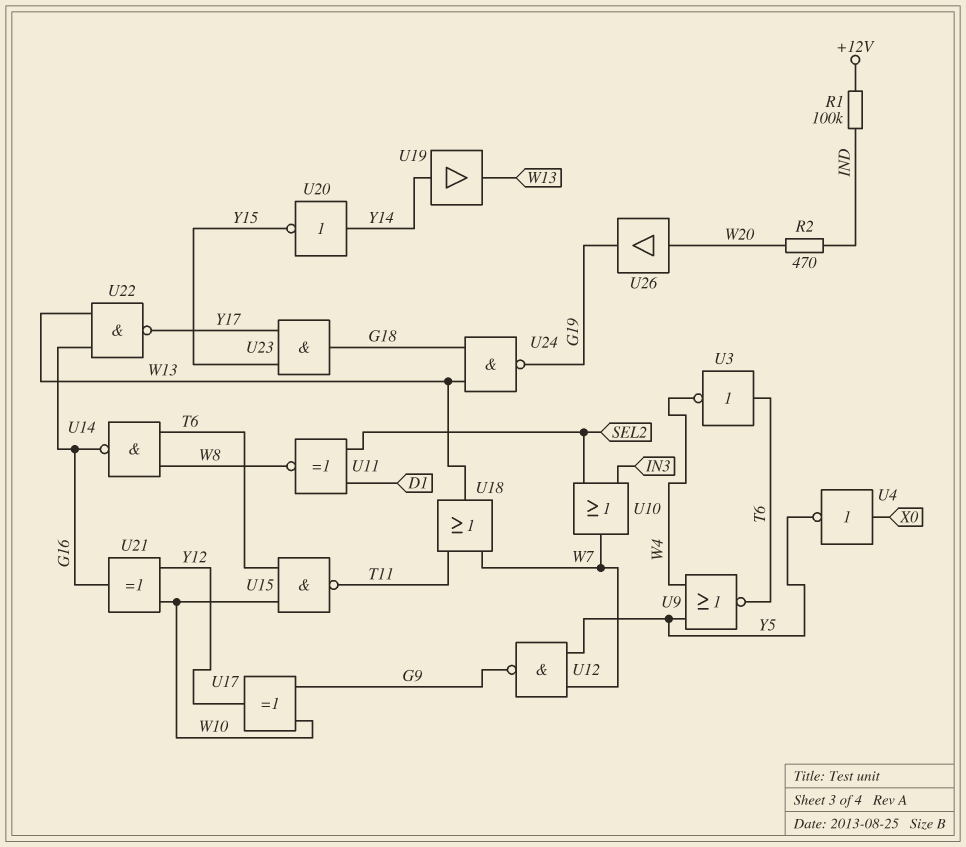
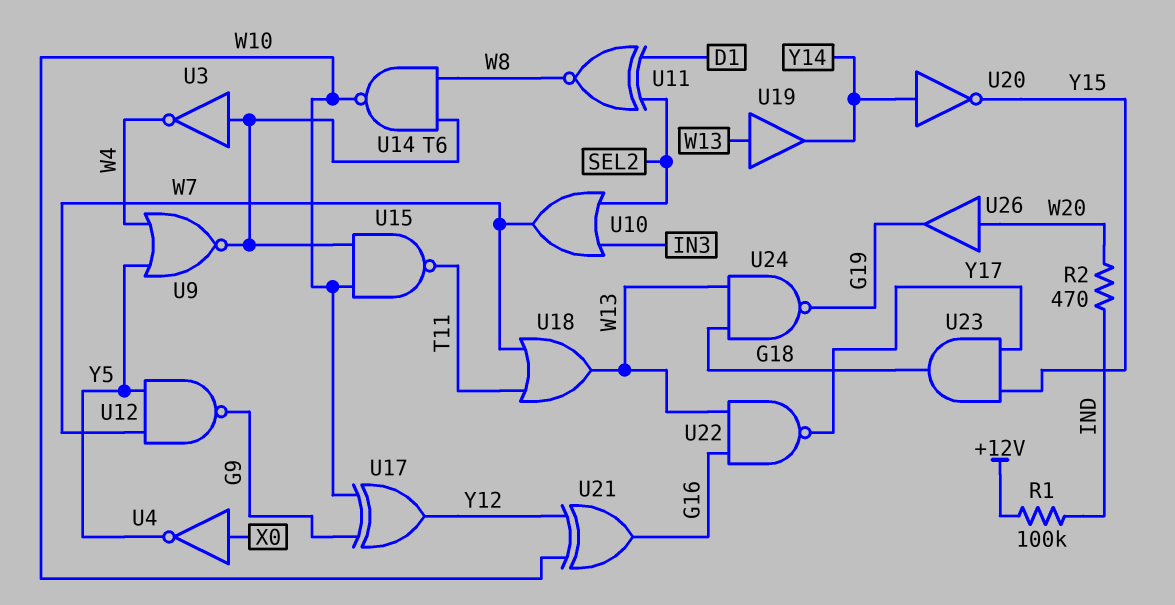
U14: NAND (in T6, in W8, out G16) -> NAND (in T6, in W8, out W10)
U19: buffer (in Y14, out W13) -> buffer (in W13, out Y14)

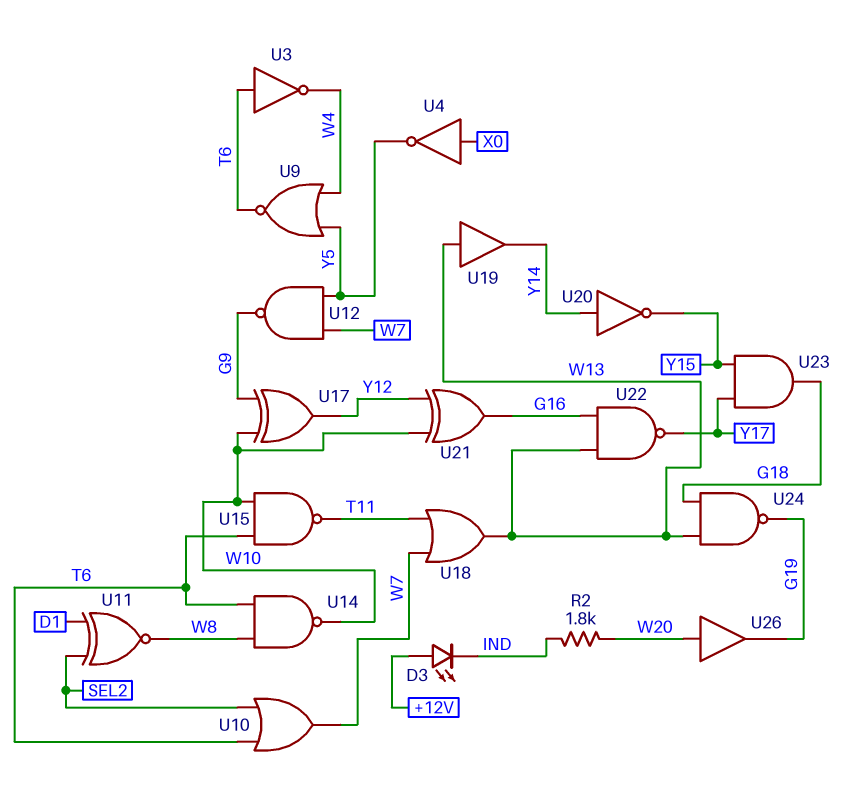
D3: none -> LED (A +12V, K IND)
R1: 100k (+12V, IND) -> none
R2: 470 (IND, W20) -> 1.8k (IND, W20)
U10: OR (in IN3, in SEL2, out W7) -> OR (in SEL2, in T6, out W7)

